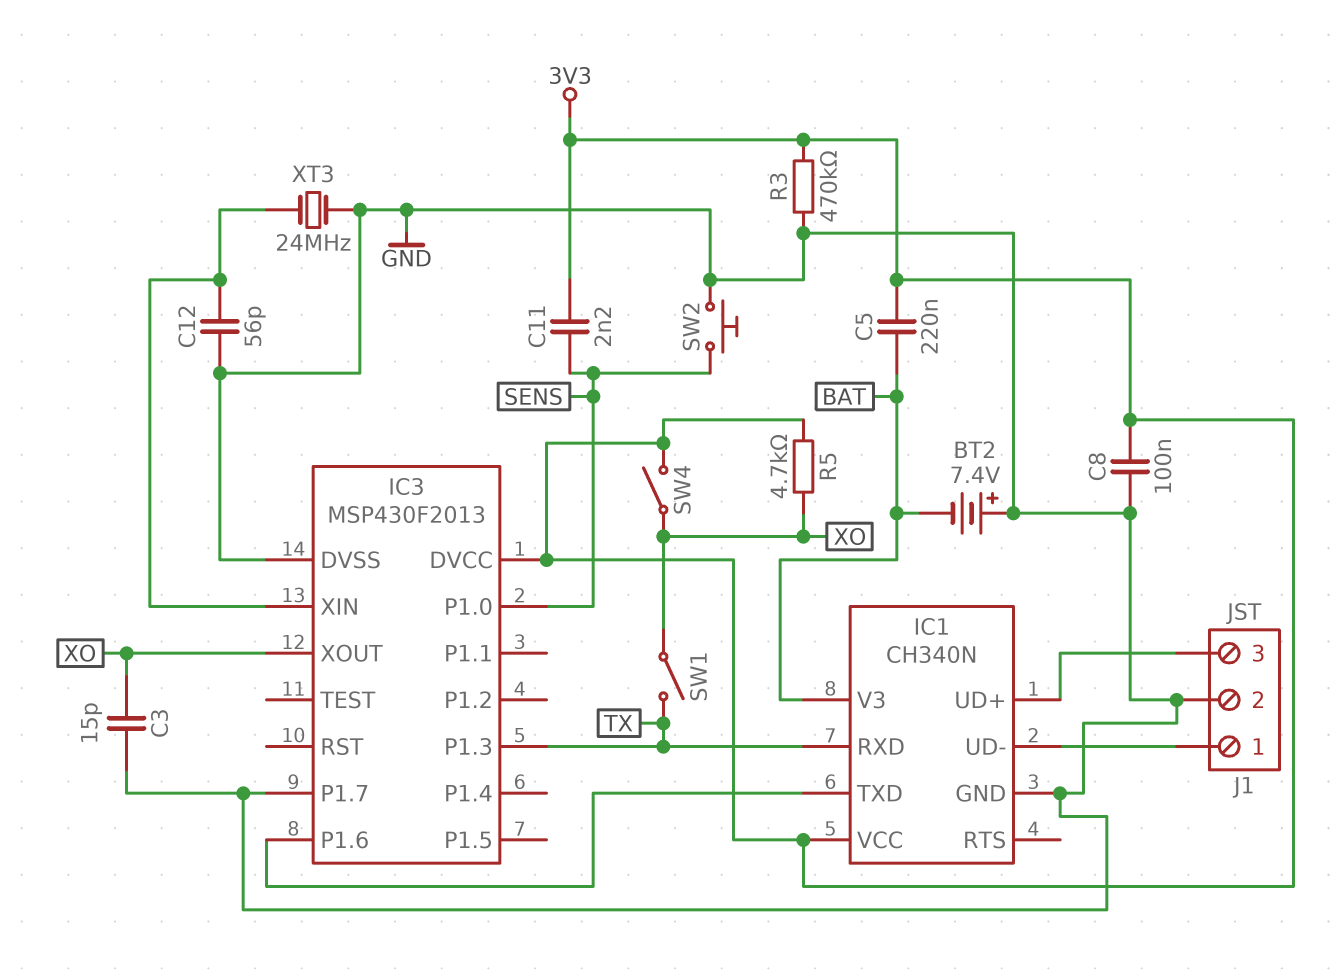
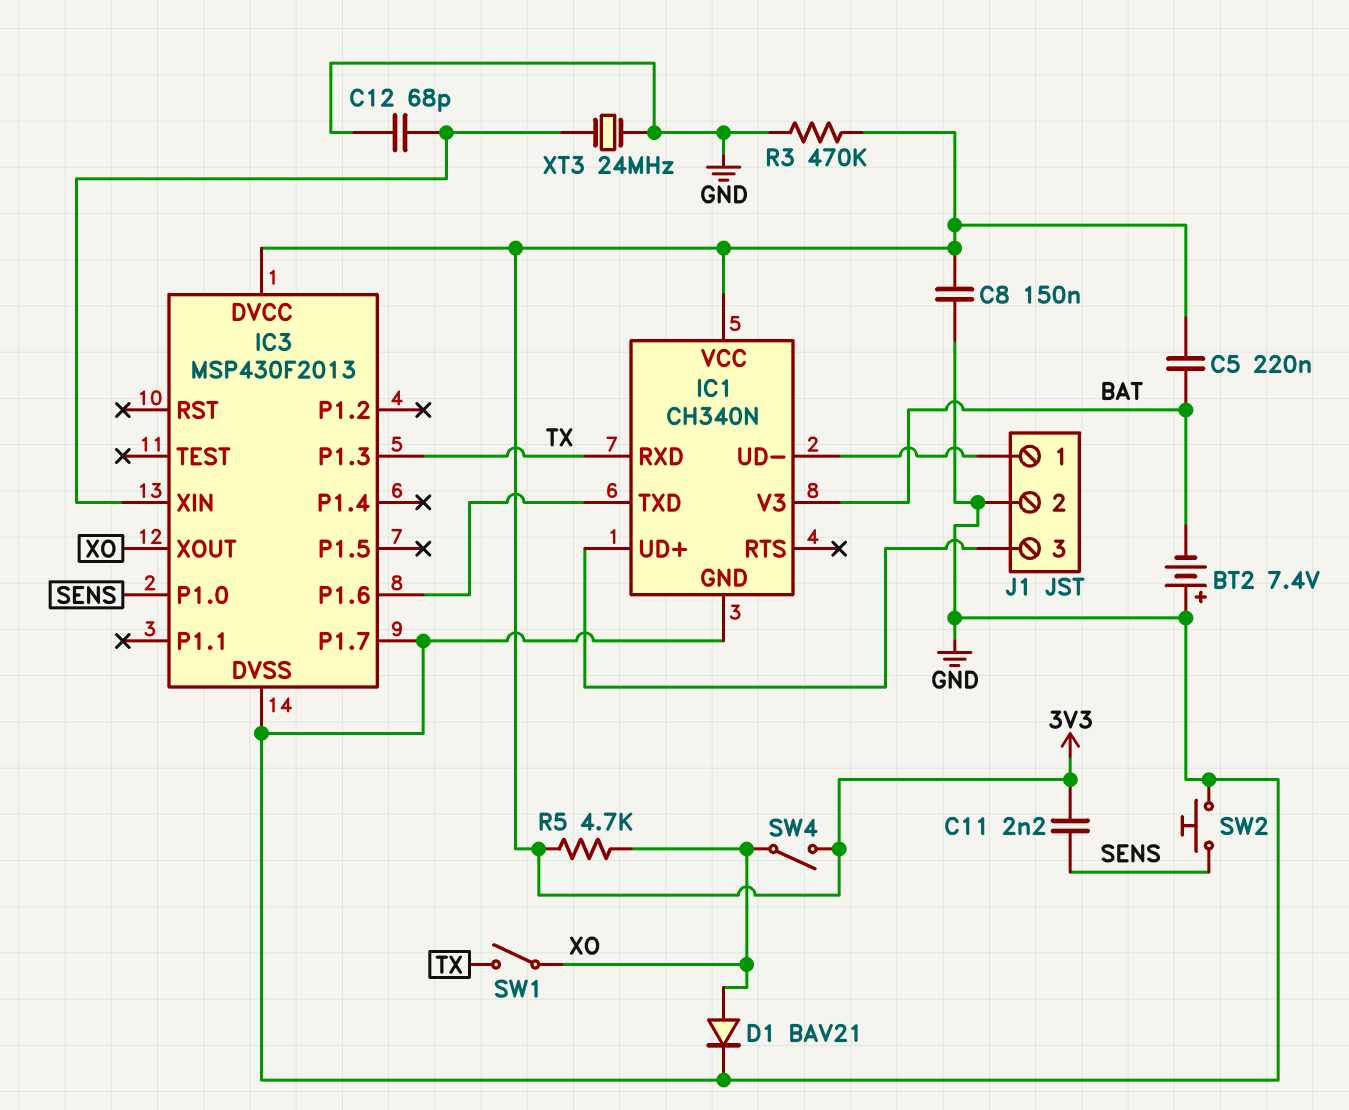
C3: 15pF (GND, XO) -> none
C8: 100nF (3V3, GND) -> 150nF (3V3, GND)
C12: 56pF (GND, IC3/XIN) -> 68pF (GND, IC3/XIN)
D1: none -> diode BAV21 (A XO, K GND)

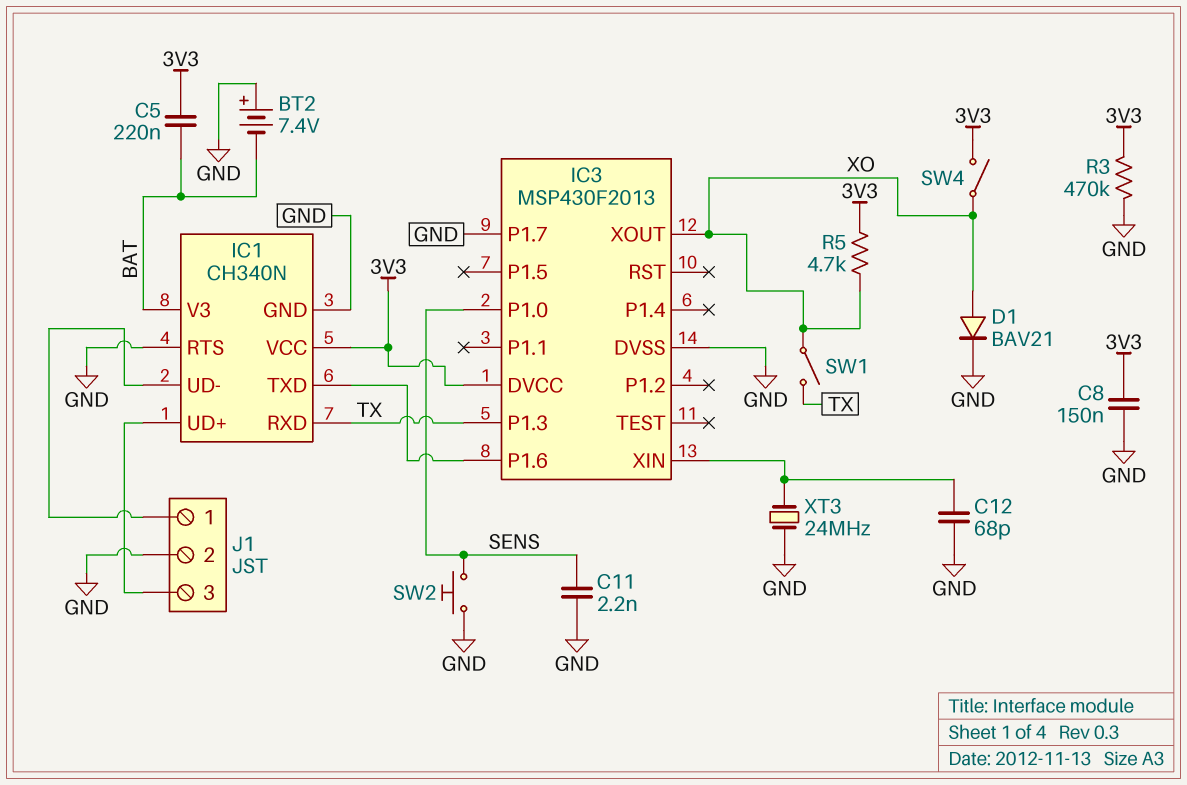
C11: 2.2nF (3V3, SENS) -> 2.2nF (GND, SENS)
IC1 pin RTS: none -> GND

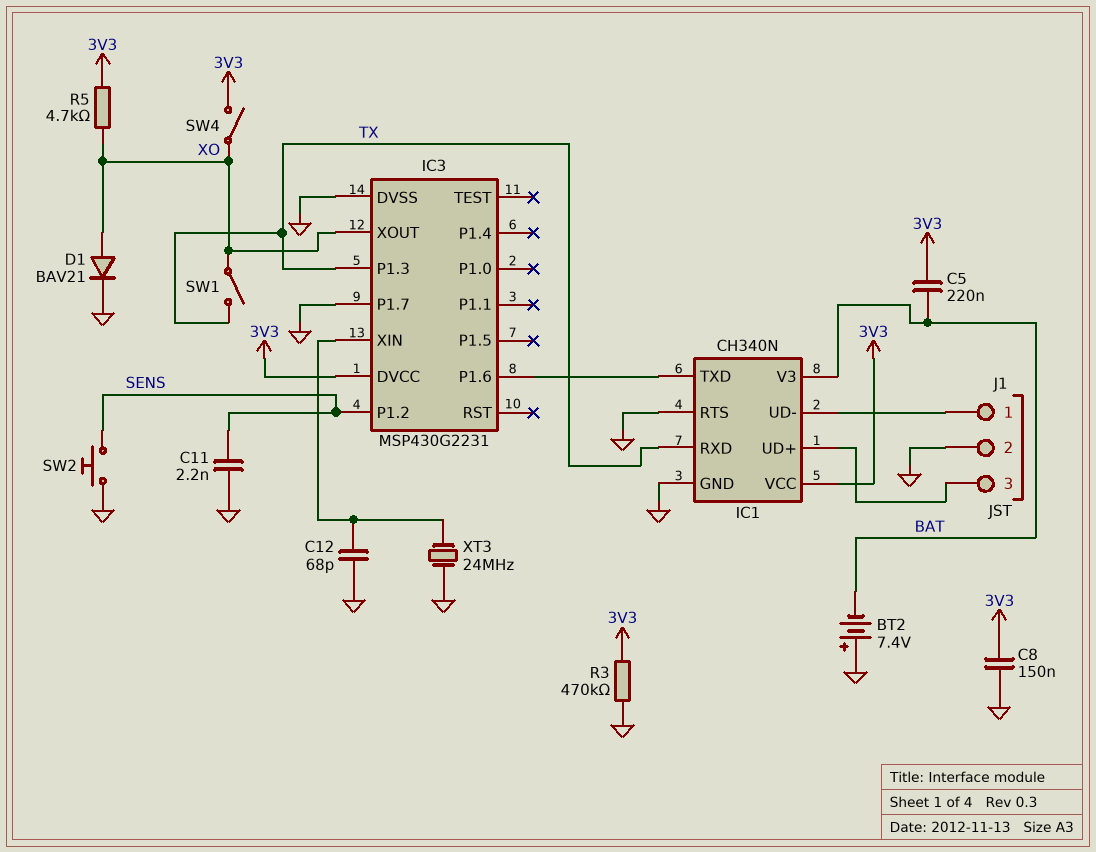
IC3: MSP430F2013 -> MSP430G2231
IC3 pin P1.0: SENS -> none
IC3 pin P1.2: none -> SENS

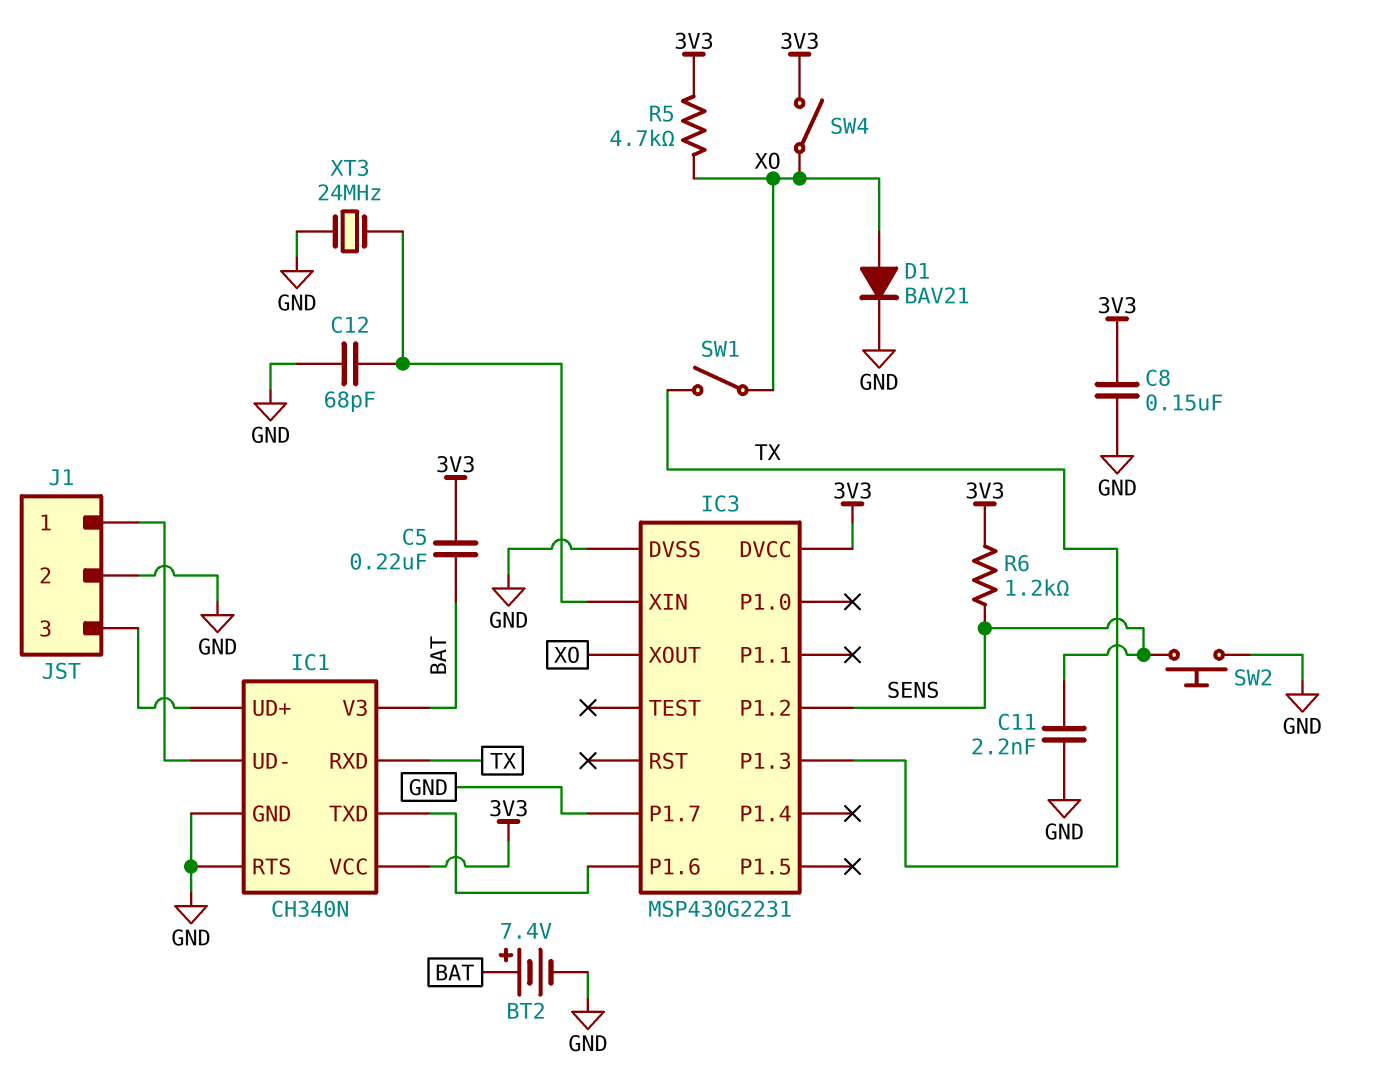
BT2: 7.4V (plus GND, minus BAT) -> 7.4V (plus BAT, minus GND)
R3: 470k (3V3, GND) -> none
R6: none -> 1.2k (3V3, SENS)

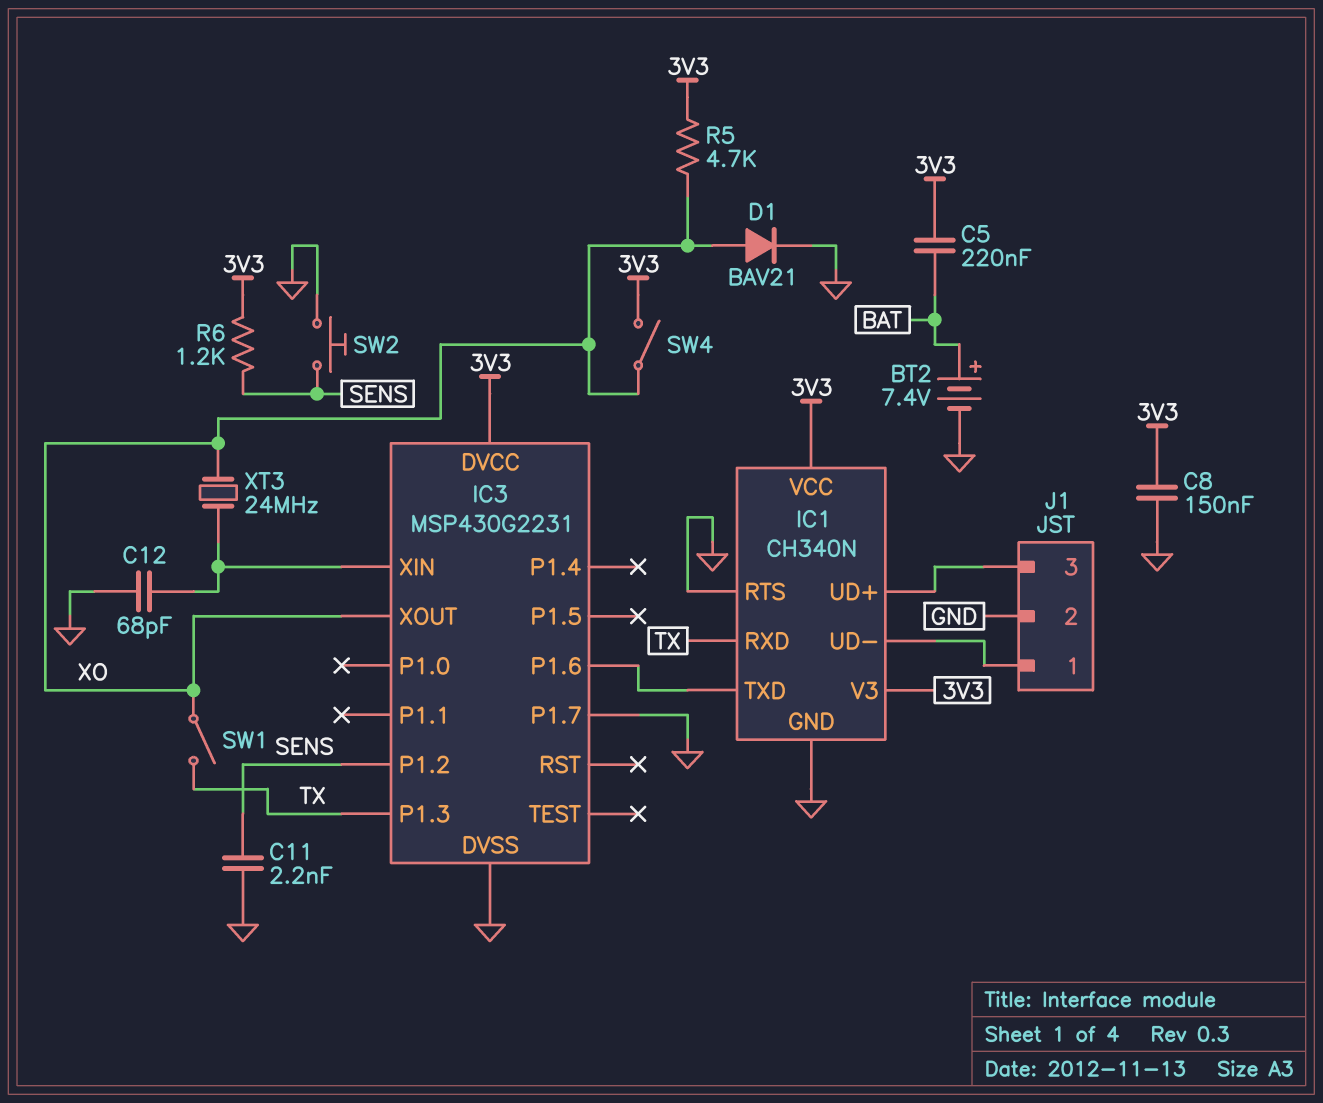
IC1 pin V3: BAT -> 3V3
XT3: 24MHz (GND, IC3/XIN) -> 24MHz (IC3/XIN, XO)

